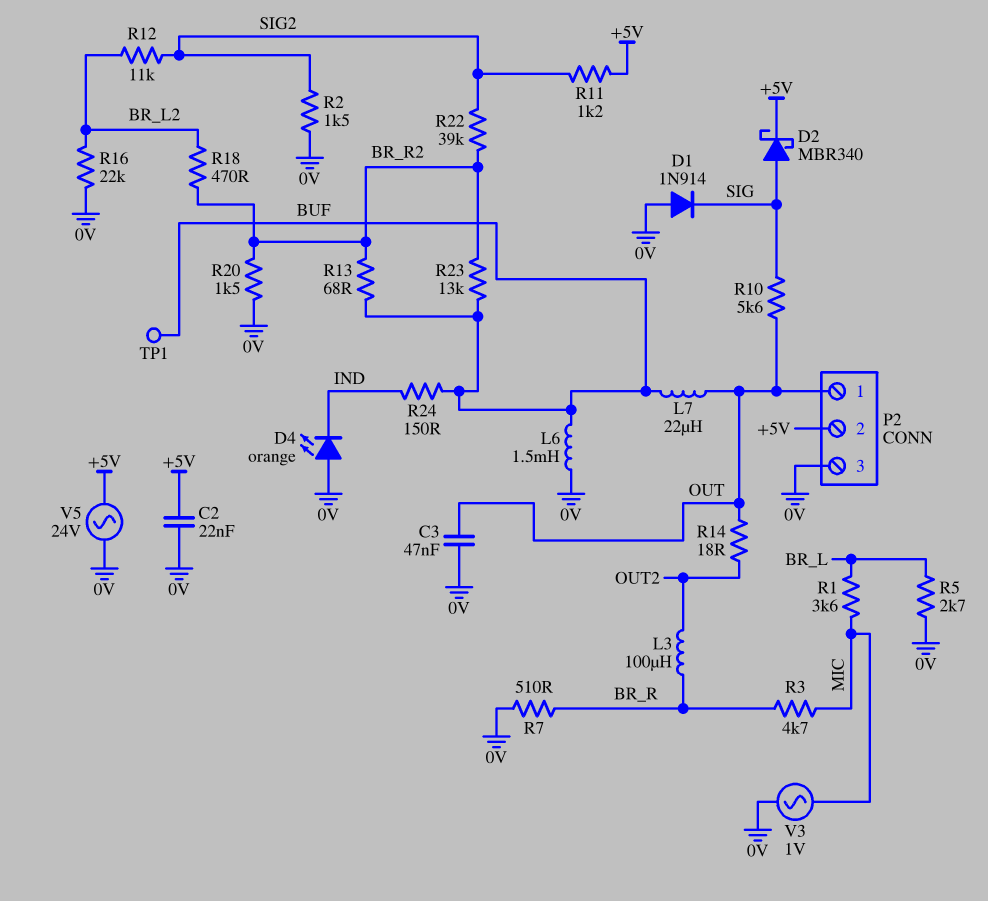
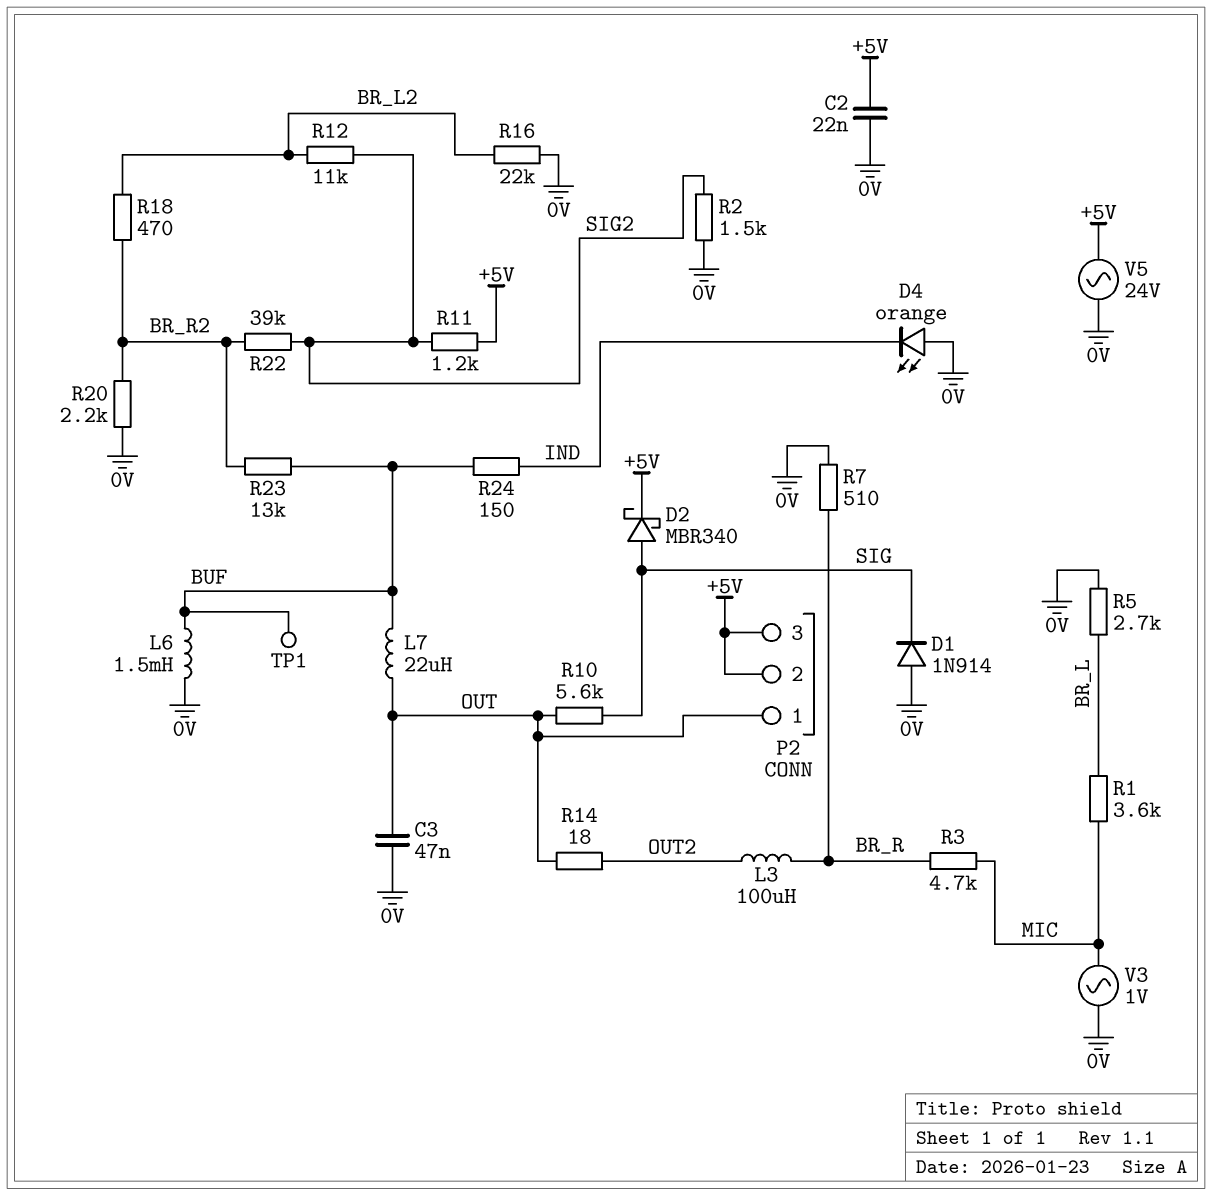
P2 pin 3: 0V -> +5V
R13: 68 (BR_R2, BUF) -> none
R20: 1.5k (0V, BR_R2) -> 2.2k (0V, BR_R2)

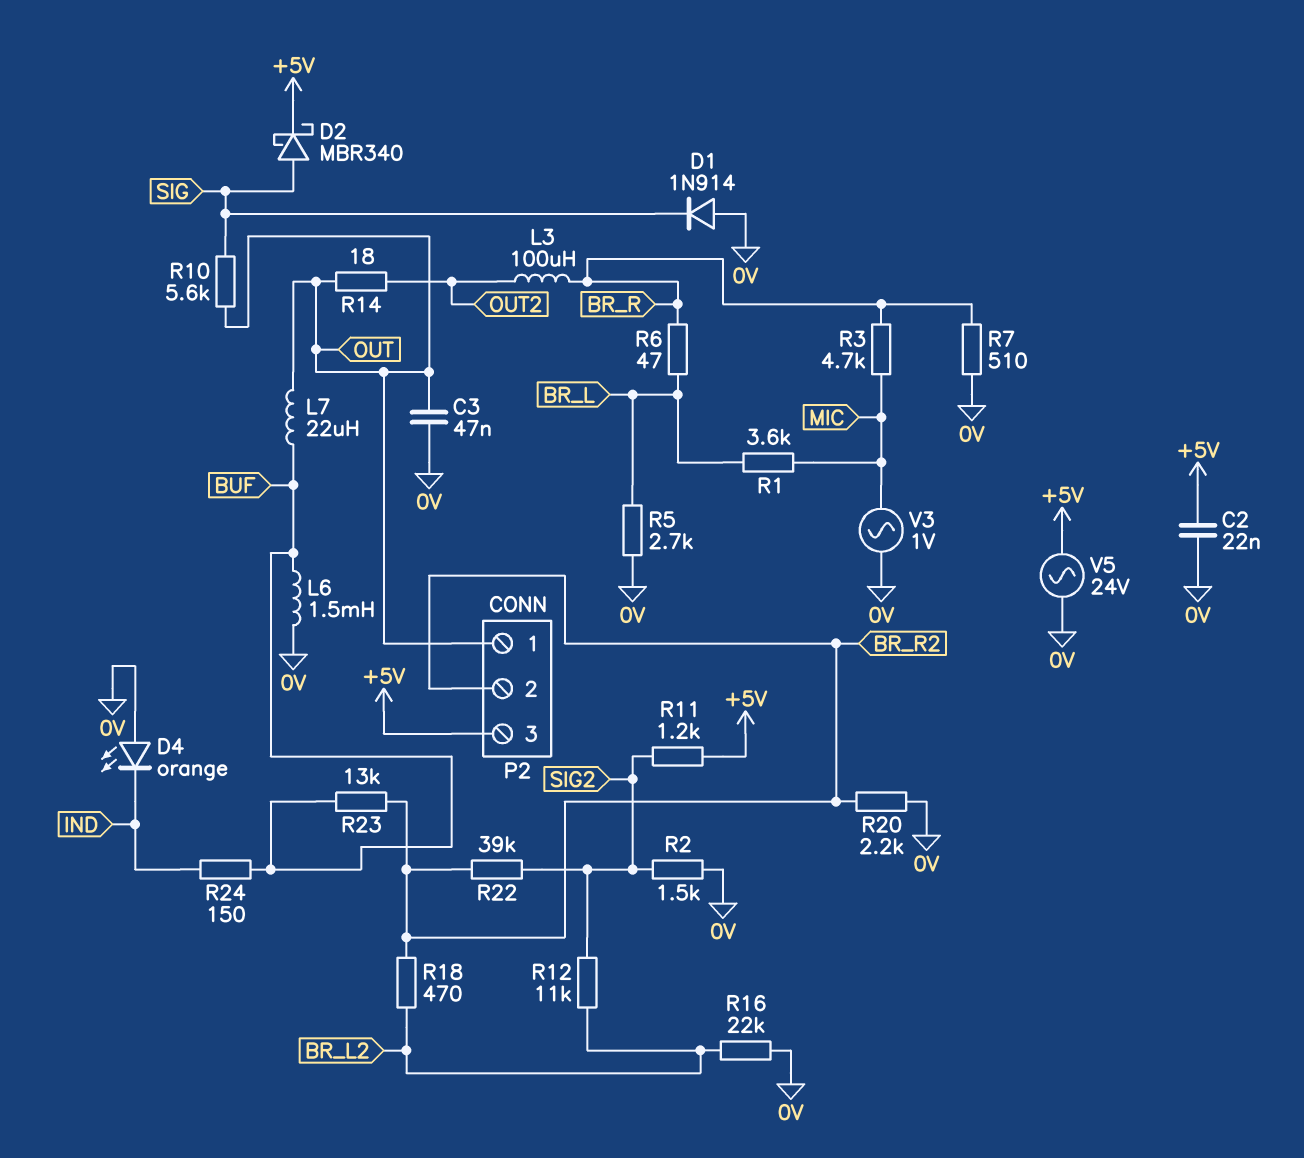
P2 pin 2: +5V -> BR_R2
R6: none -> 47 (BR_L, BR_R)
TP1: test point (BUF) -> none

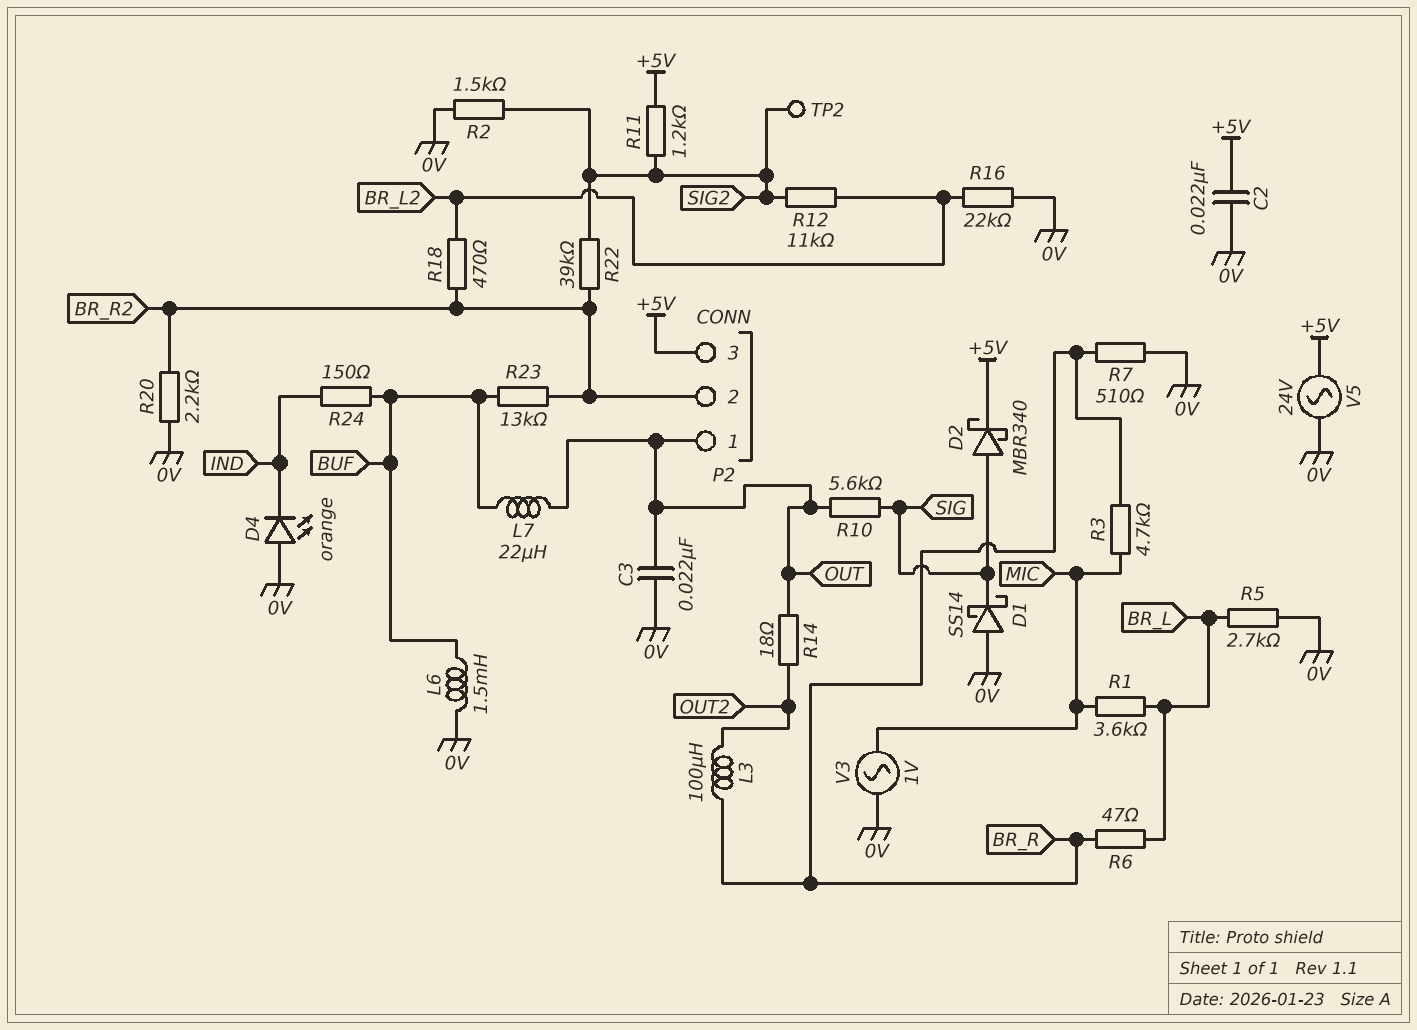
C3: 47nF (0V, OUT) -> 22nF (0V, OUT)
D1: diode 1N914 (A 0V, K SIG) -> schottky SS14 (A 0V, K SIG)
TP2: none -> test point (SIG2)

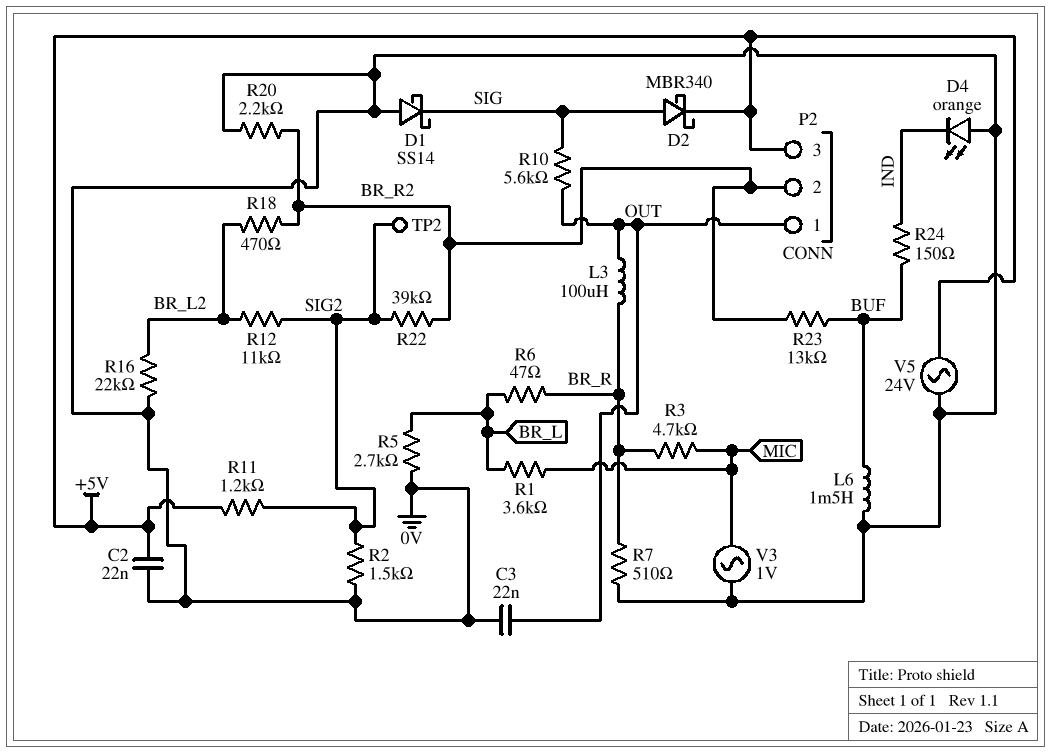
L3: 100uH (BR_R, OUT2) -> 100uH (BR_R, OUT)
L7: 22uH (BUF, OUT) -> none
R14: 18 (OUT, OUT2) -> none

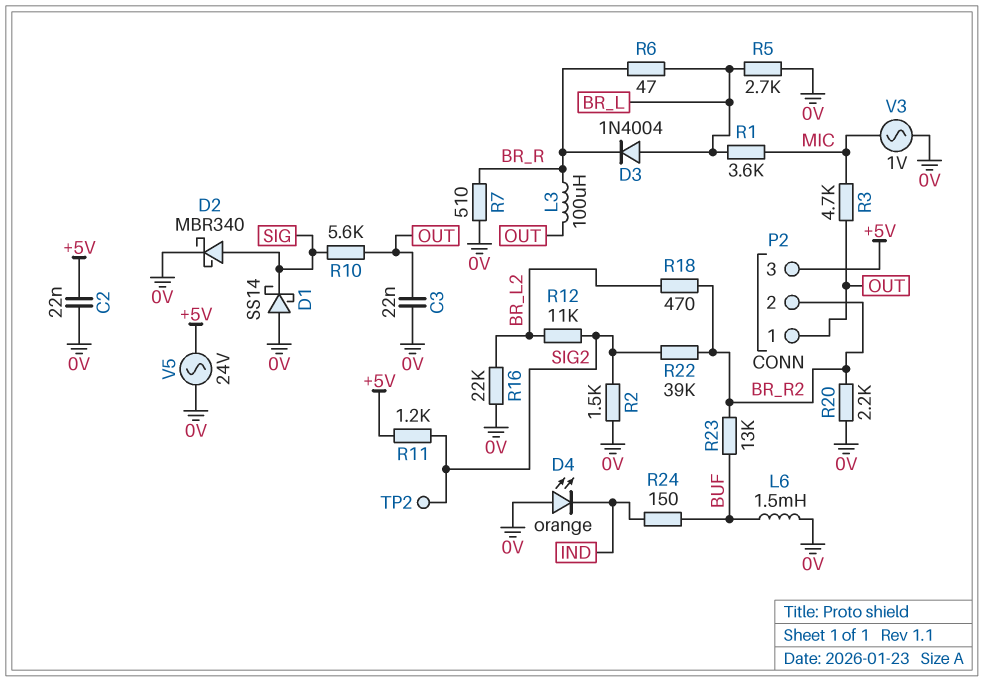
D2: schottky MBR340 (A SIG, K +5V) -> schottky MBR340 (A SIG, K 0V)
D3: none -> diode 1N4004 (A BR_L, K BR_R)
R3: 4.7k (BR_R, MIC) -> 4.7k (MIC, OUT)

